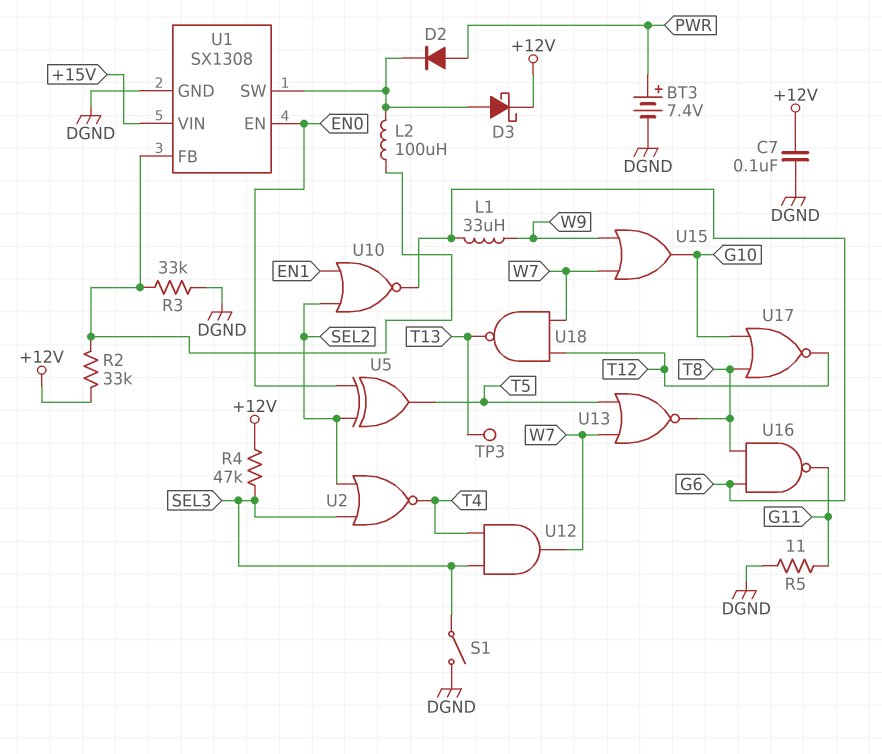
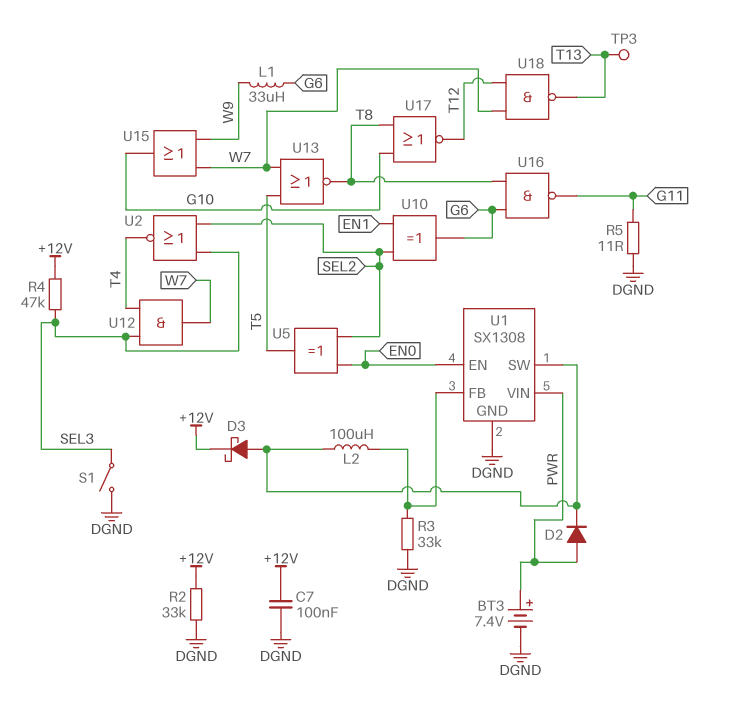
R2: 33k (+12V, U1/FB) -> 33k (+12V, DGND)
U1 pin VIN: +15V -> PWR
U10: NOR (in EN1, in SEL2, out G6) -> XOR (in EN1, in SEL2, out G6)

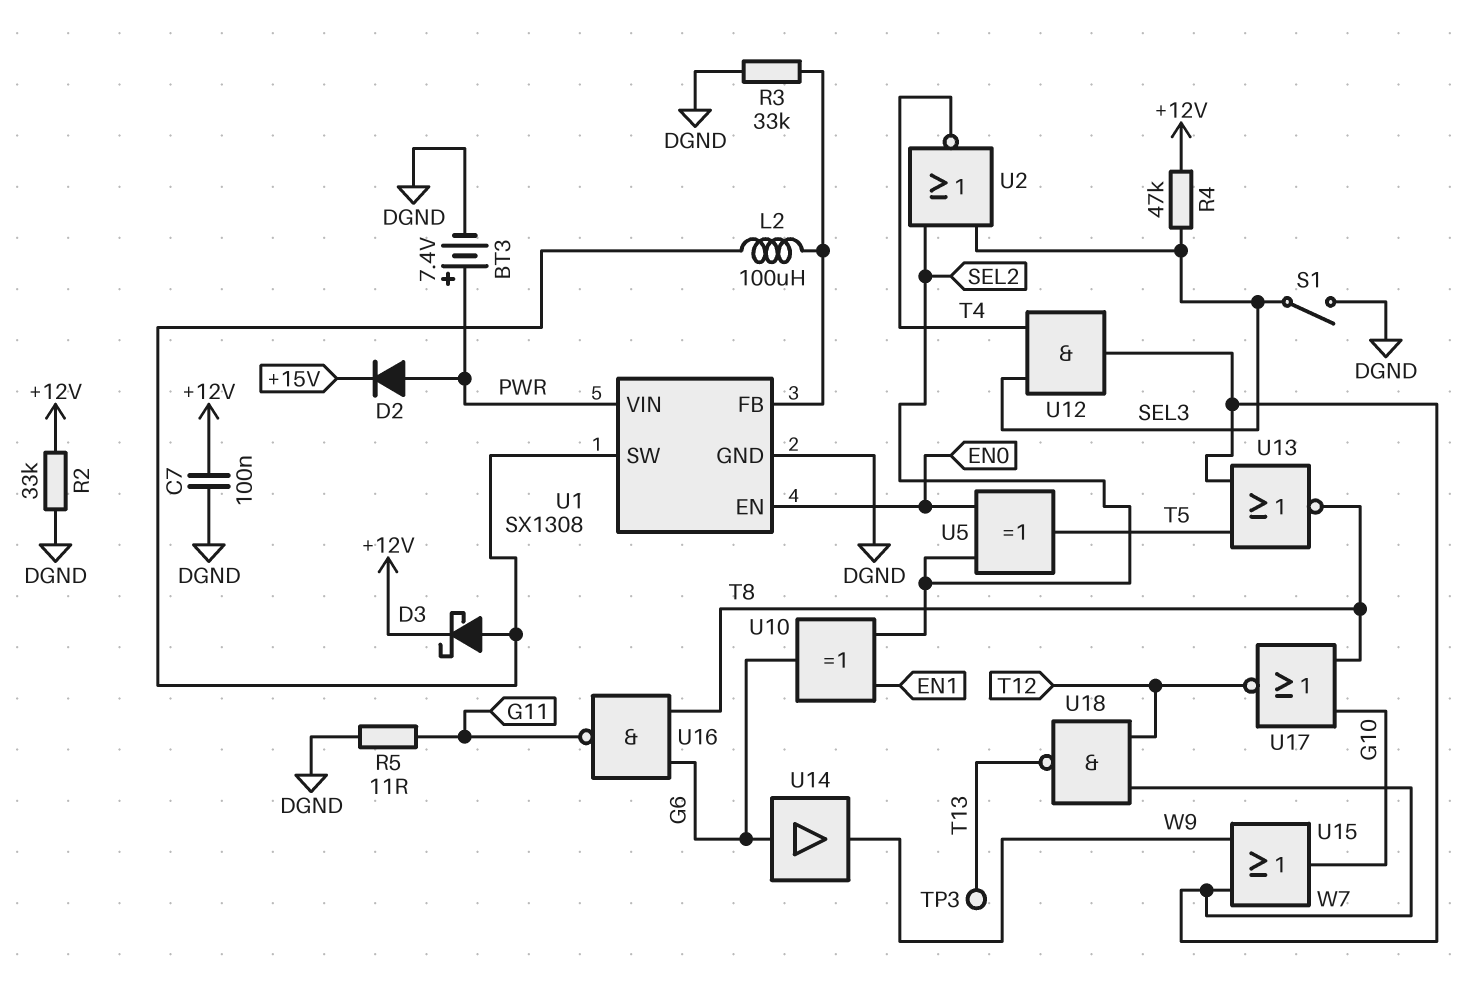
D2: diode (A PWR, K U1/SW) -> diode (A PWR, K +15V)
L1: 33uH (G6, W9) -> none
U14: none -> buffer (in G6, out W9)

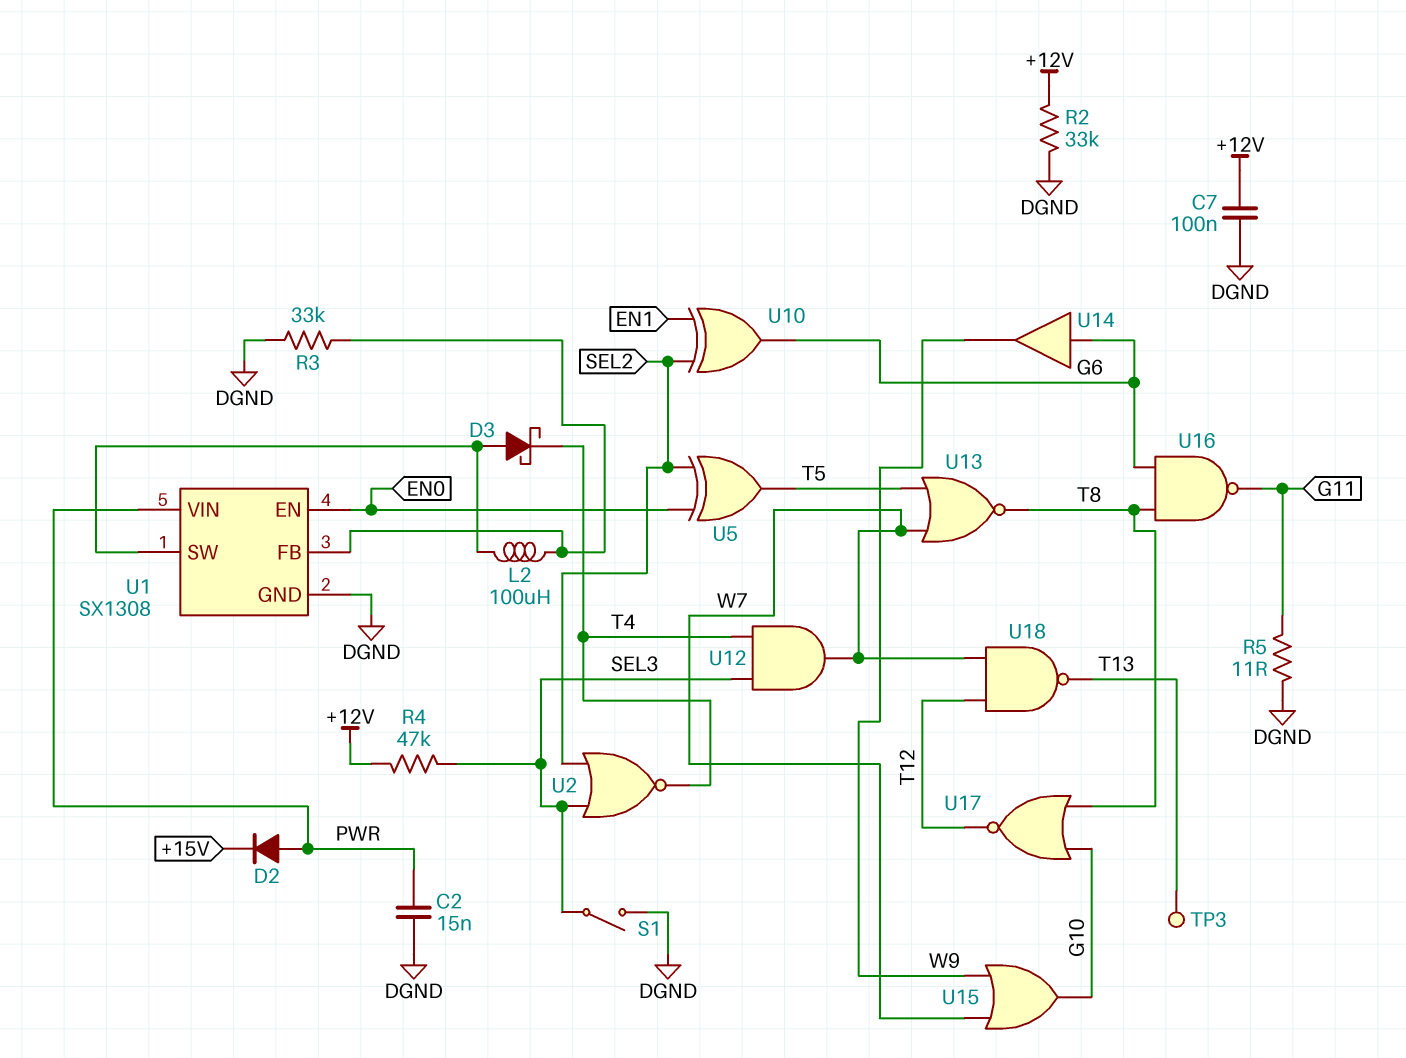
BT3: 7.4V (plus PWR, minus DGND) -> none
C2: none -> 15nF (DGND, PWR)
D3: schottky (A U1/SW, K +12V) -> schottky (A U1/SW, K T4)

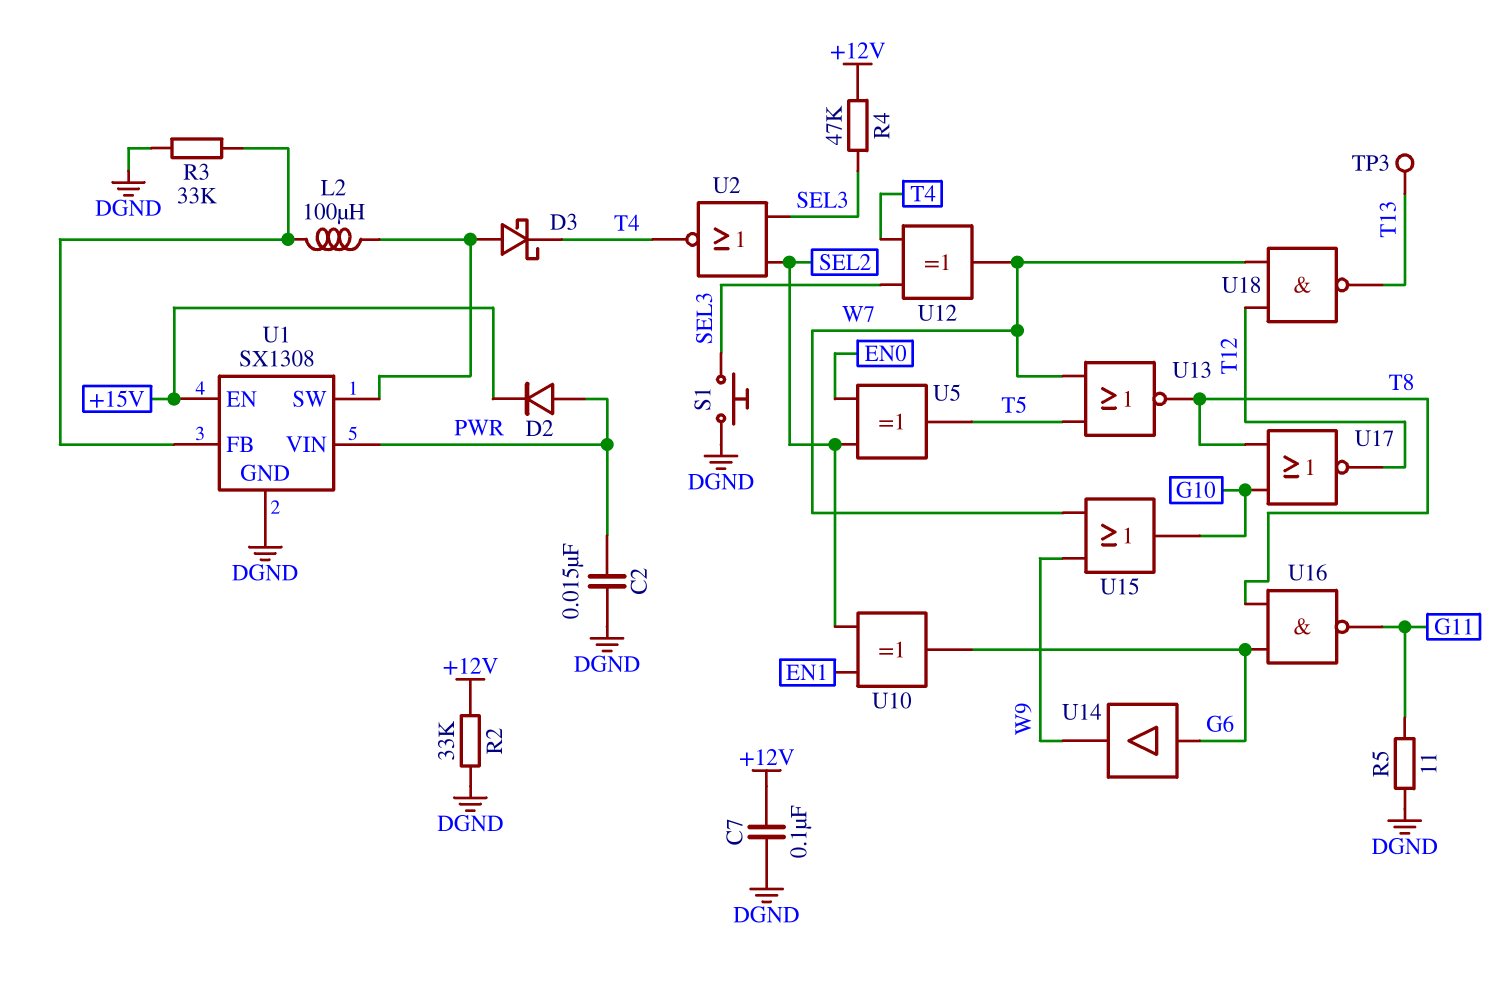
S1: switch (DGND, SEL3) -> button (DGND, SEL3)
U1 pin EN: EN0 -> +15V
U12: AND (in SEL3, in T4, out W7) -> XOR (in SEL3, in T4, out W7)

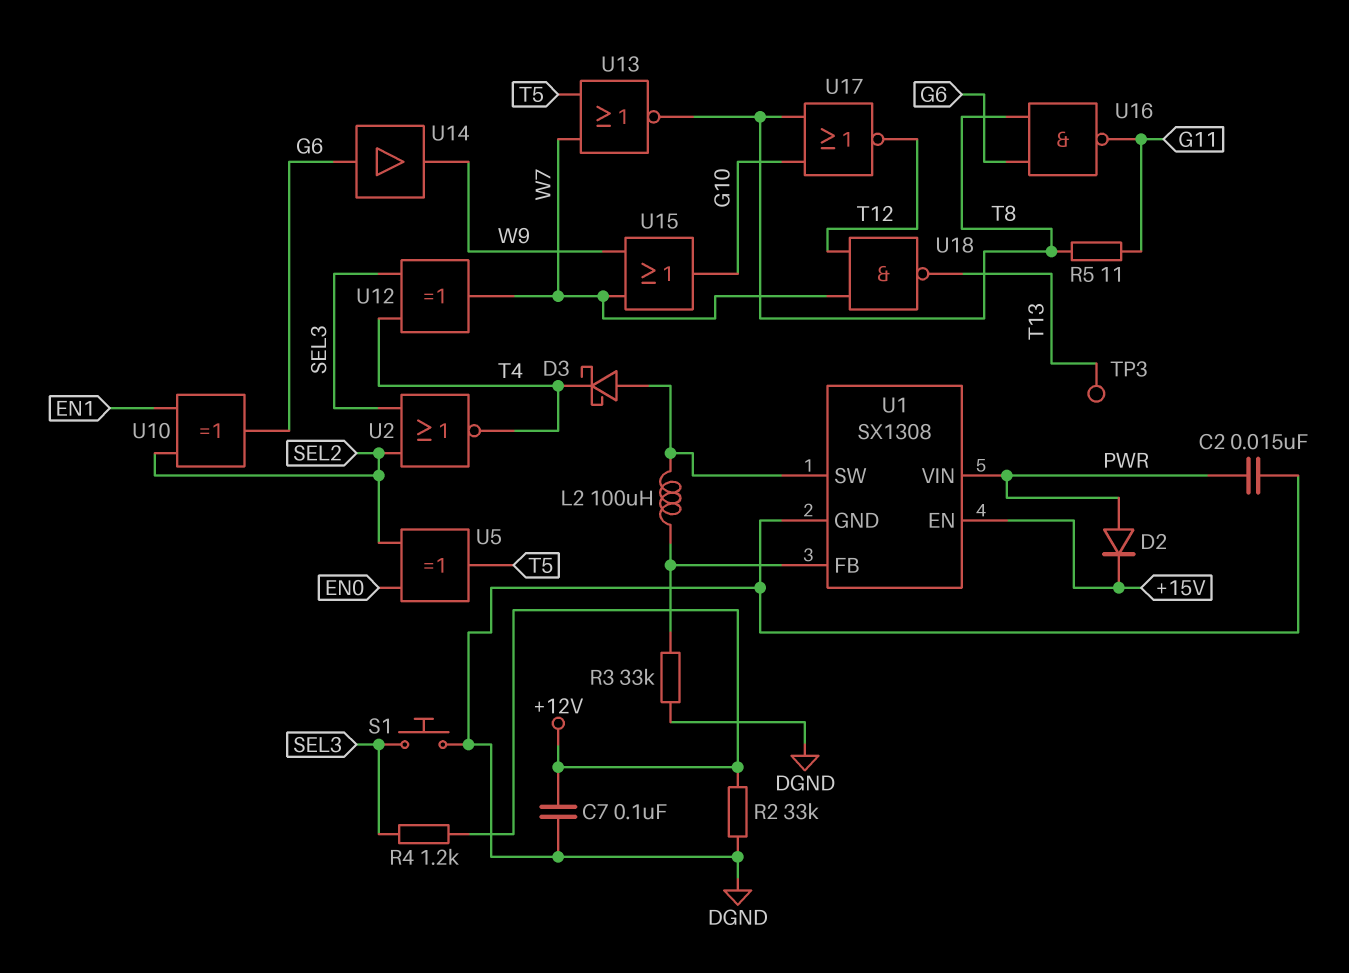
R4: 47k (+12V, SEL3) -> 1.2k (+12V, SEL3)
R5: 11 (DGND, G11) -> 11 (G11, T8)

